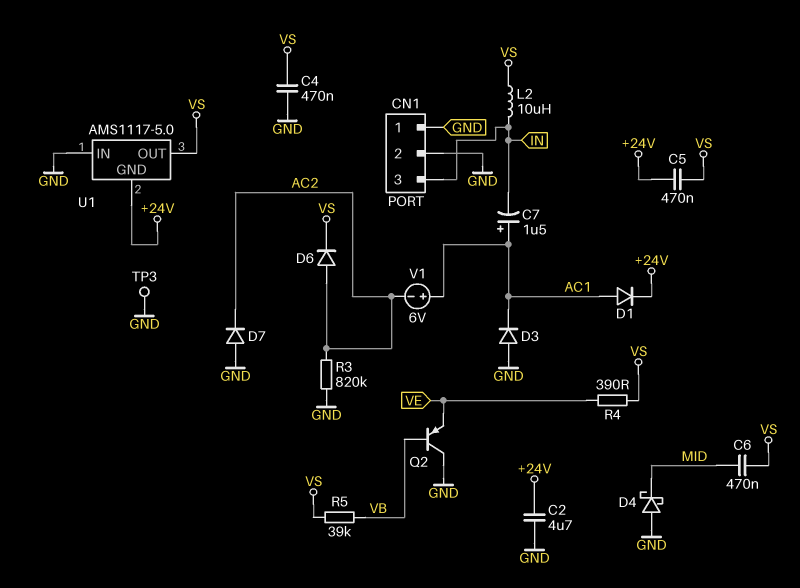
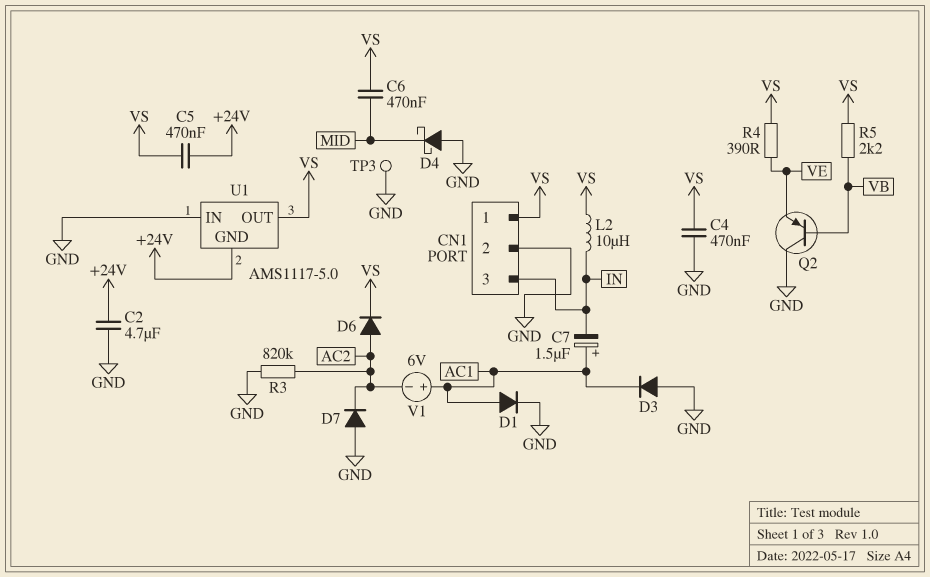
CN1 pin 1: GND -> VS
D1: diode (A AC1, K +24V) -> diode (A AC1, K GND)
R5: 39k (VB, VS) -> 2.2k (VB, VS)

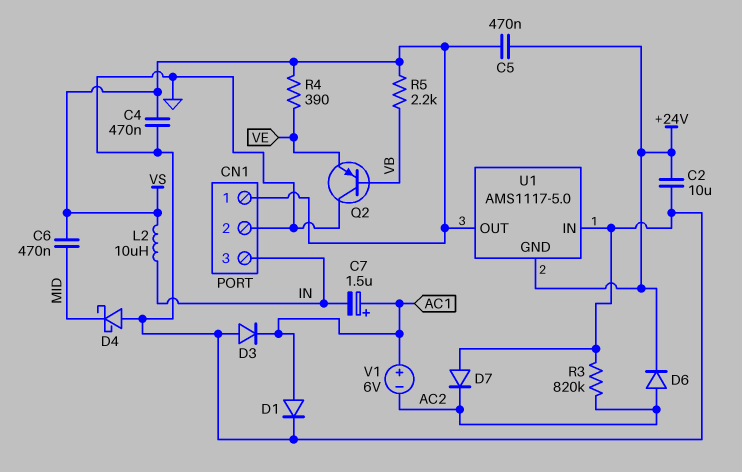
C2: 4.7uF (+24V, GND) -> 10uF (+24V, GND)
D6: diode (A AC2, K VS) -> diode (A AC2, K +24V)
TP3: test point (GND) -> none

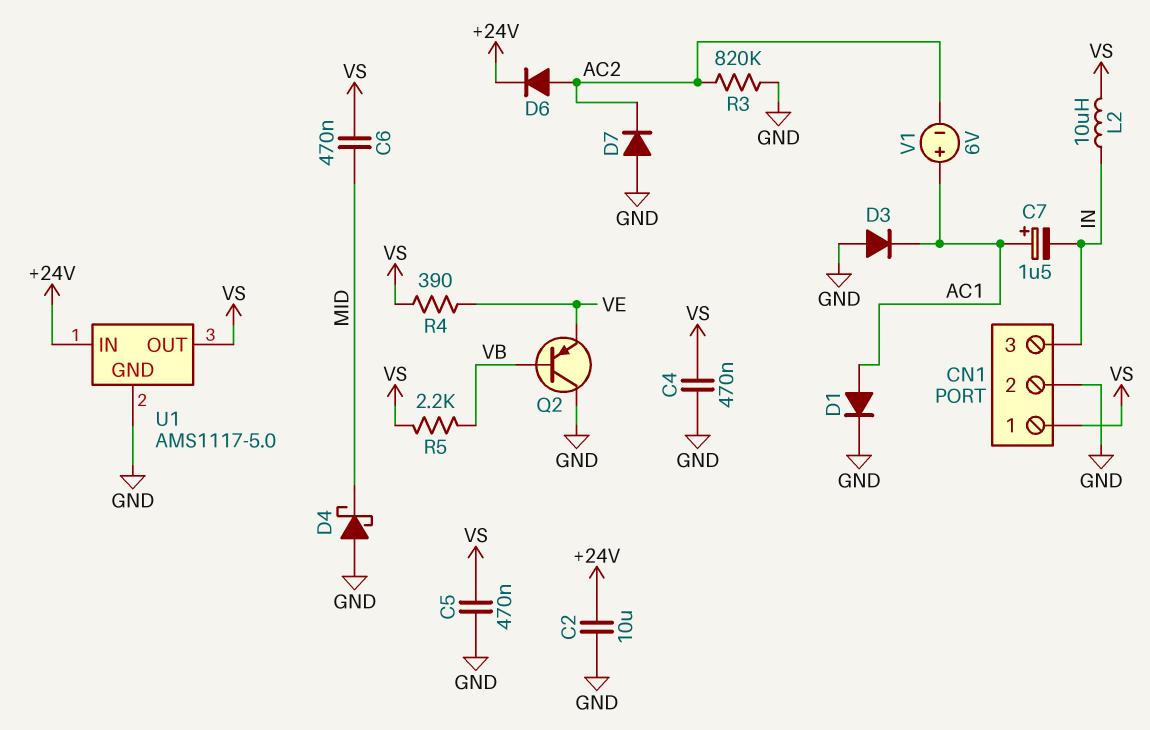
C5: 470nF (+24V, VS) -> 470nF (GND, VS)
U1 pin GND: +24V -> GND
U1 pin IN: GND -> +24V

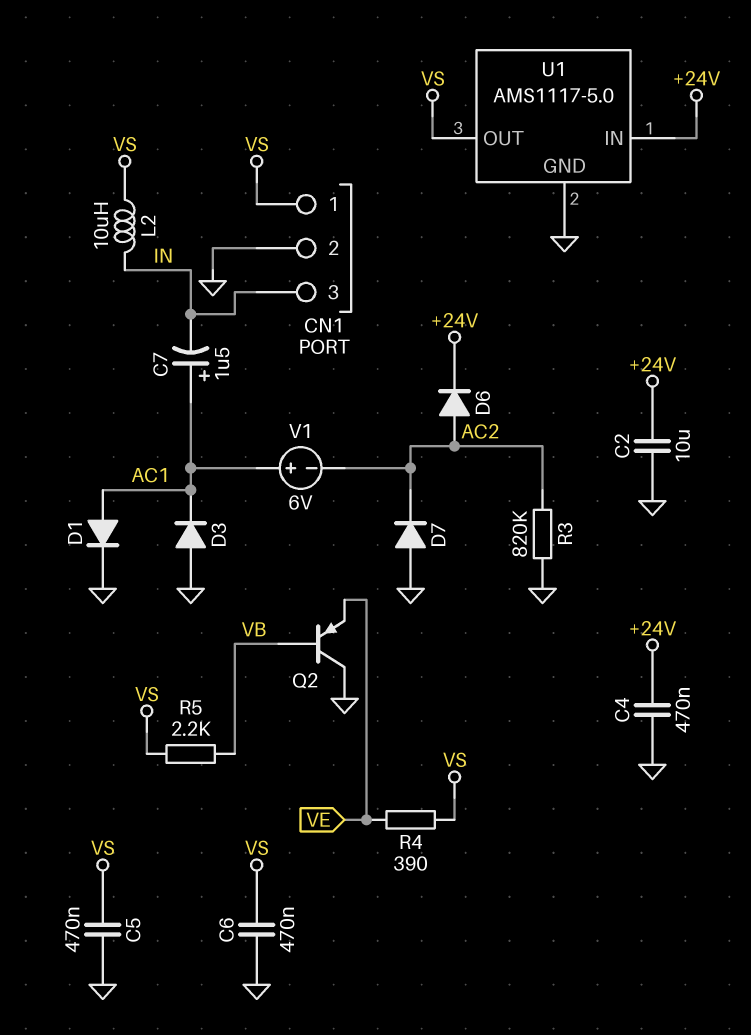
C4: 470nF (GND, VS) -> 470nF (+24V, GND)
C6: 470nF (MID, VS) -> 470nF (GND, VS)
D4: schottky (A GND, K MID) -> none

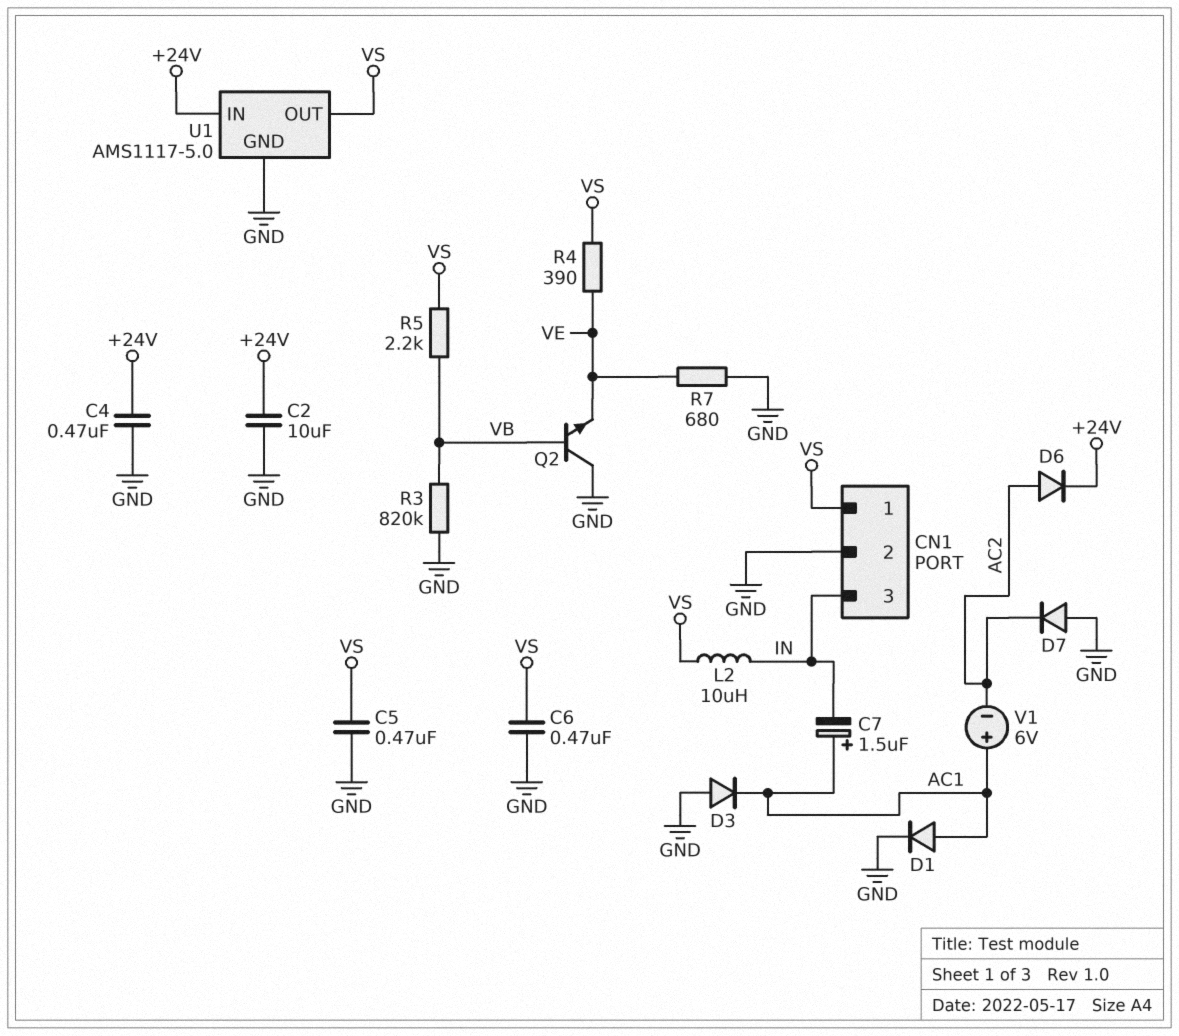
Q2: PNP (B VB, C GND, E VE) -> NPN (B VB, C GND, E VE)
R3: 820k (AC2, GND) -> 820k (GND, VB)
R7: none -> 680 (GND, VE)

